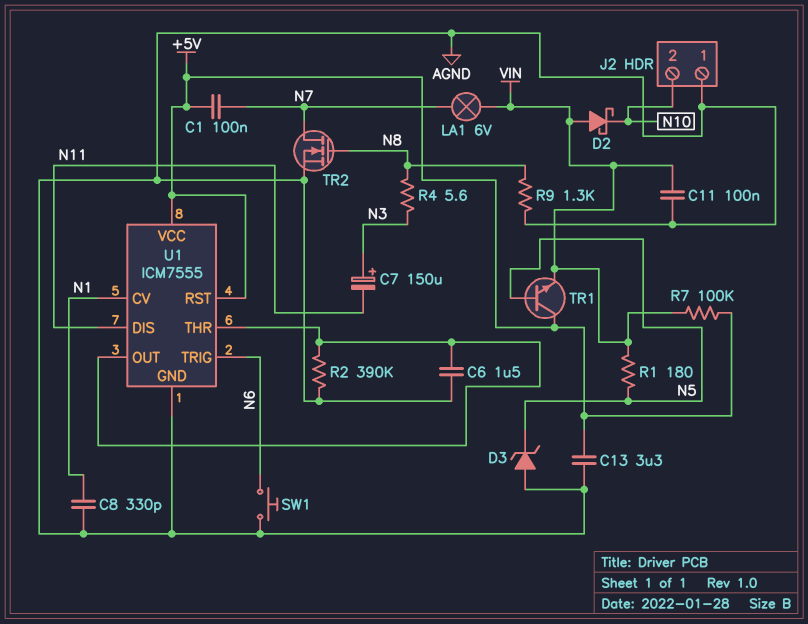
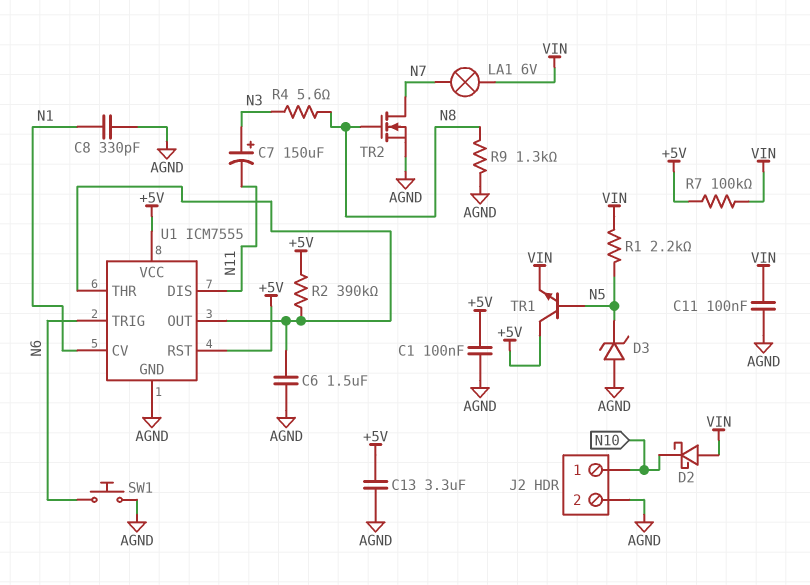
C1: 100nF (+5V, N7) -> 100nF (+5V, AGND)
J2 pin 1: AGND -> N10
J2 pin 2: N10 -> AGND
R1: 180 (N5, VIN) -> 2.2k (N5, VIN)
R2: 390k (AGND, U1/OUT) -> 390k (+5V, U1/OUT)

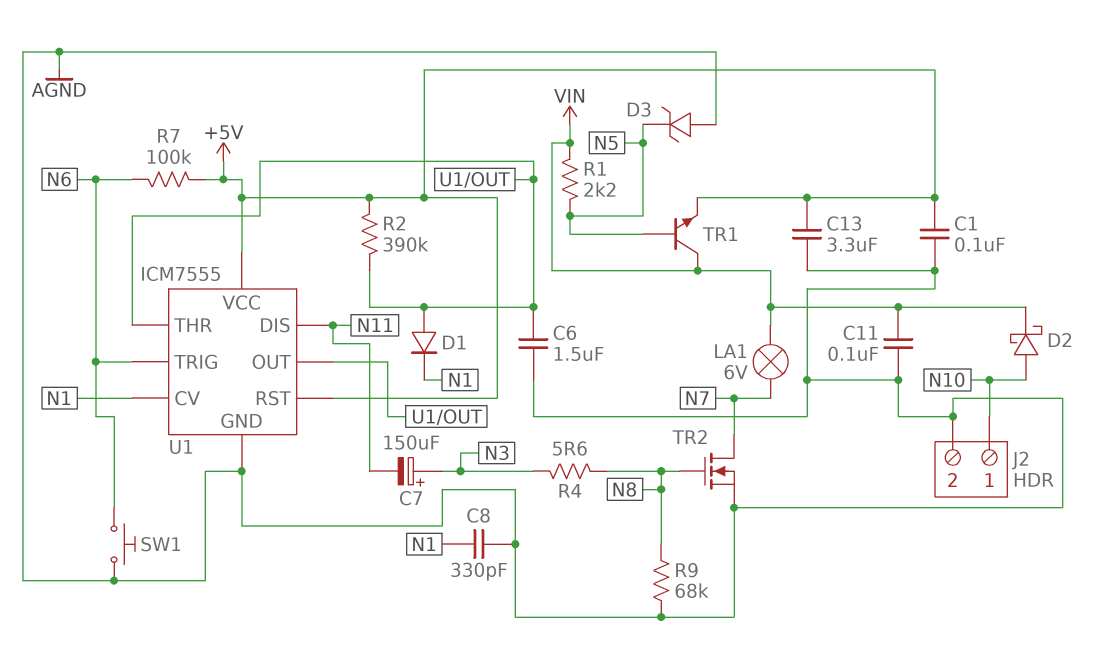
D1: none -> diode (A U1/OUT, K N1)
D2: schottky (A VIN, K N10) -> schottky (A N10, K VIN)
R7: 100k (+5V, VIN) -> 100k (+5V, N6)
R9: 1.3k (AGND, N8) -> 68k (AGND, N8)
TR1: NPN (B N5, C +5V, E VIN) -> NPN (B N5, C VIN, E +5V)

